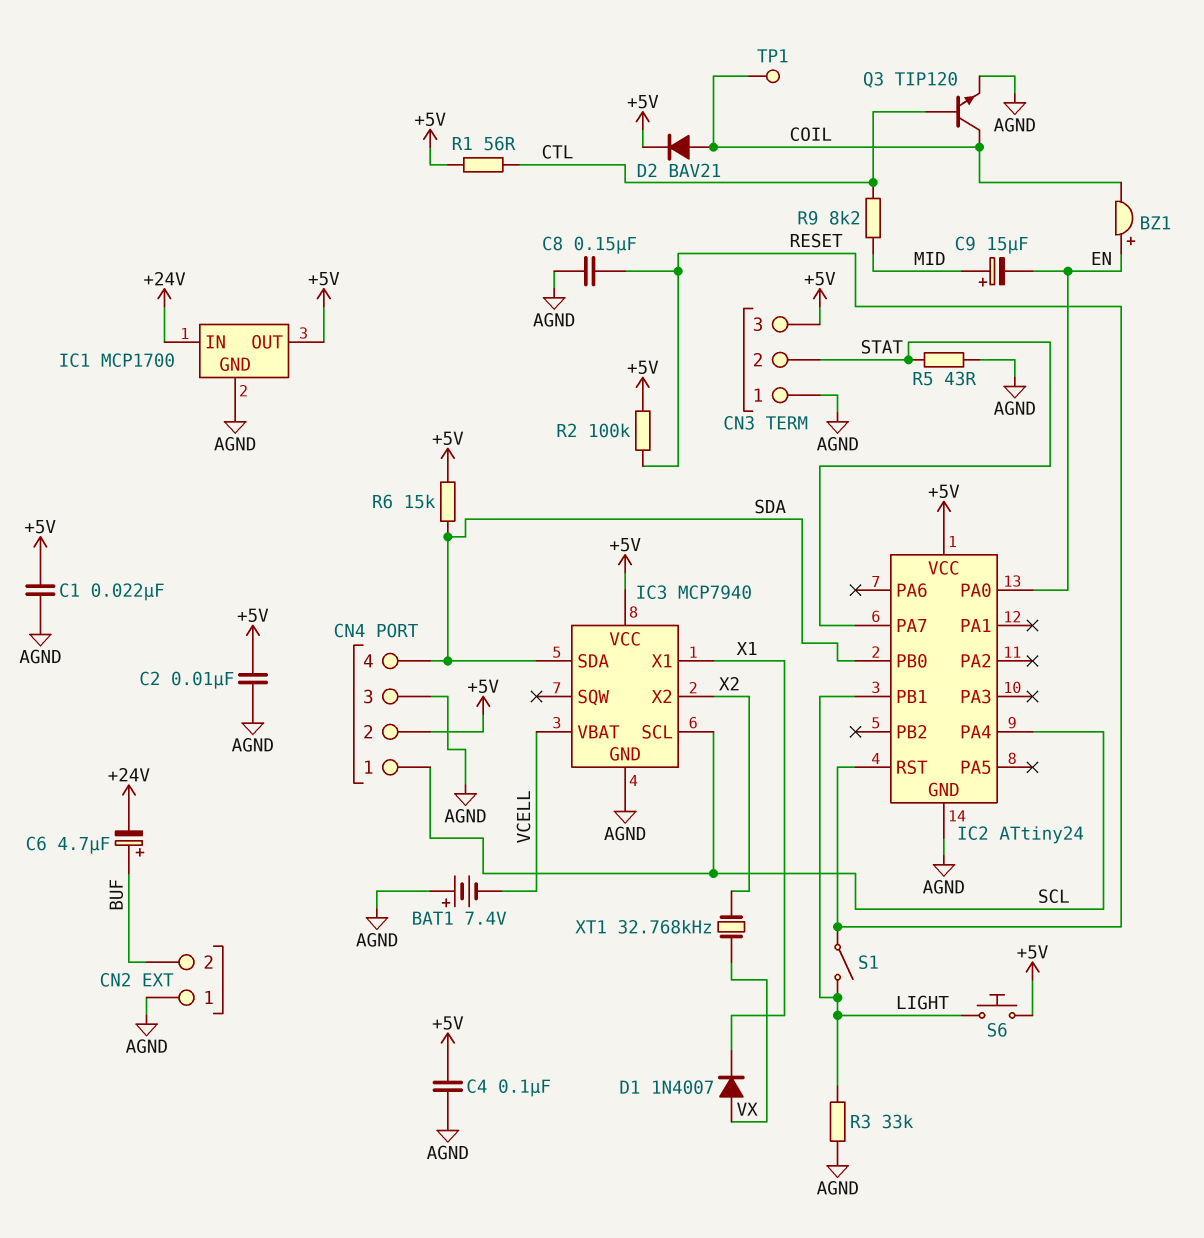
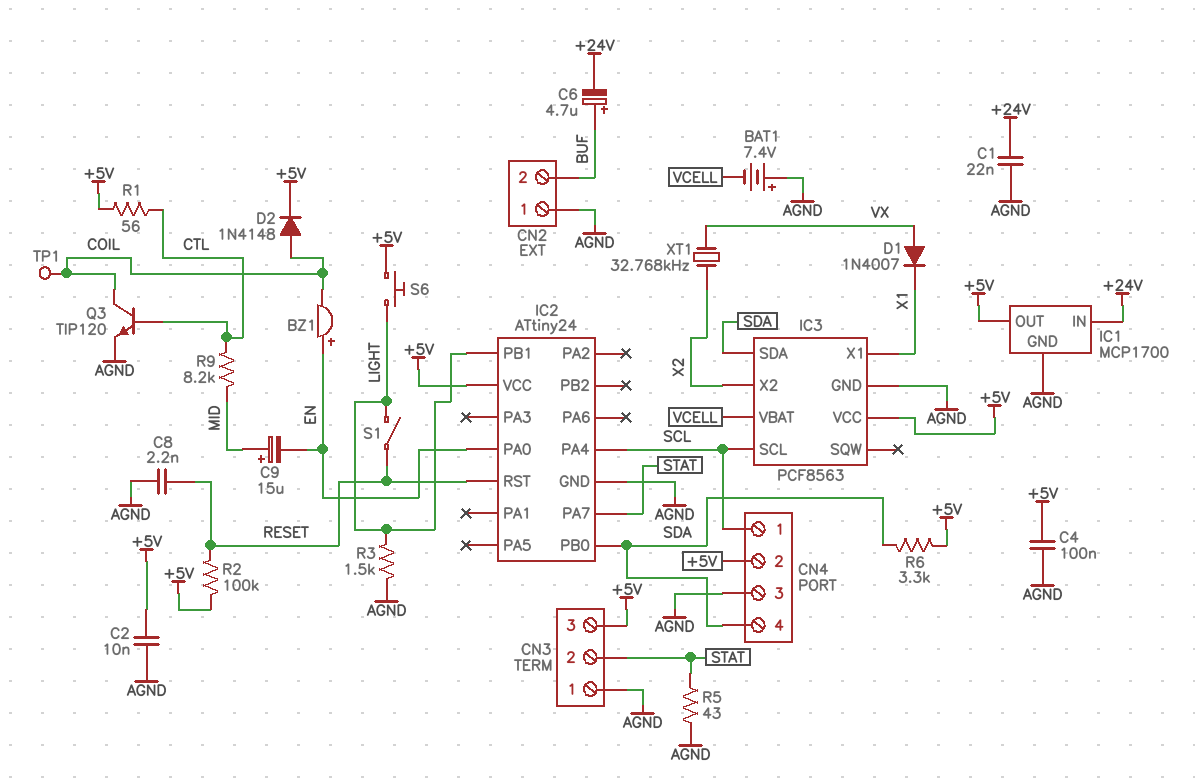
C1: 22nF (+5V, AGND) -> 22nF (+24V, AGND)
C8: 150nF (AGND, RESET) -> 2.2nF (AGND, RESET)
D2: diode BAV21 (A COIL, K +5V) -> diode 1N4148 (A COIL, K +5V)
IC3: MCP7940 -> PCF8563
R3: 33k (AGND, LIGHT) -> 1.5k (AGND, LIGHT)
R6: 15k (+5V, SDA) -> 3.3k (+5V, SDA)

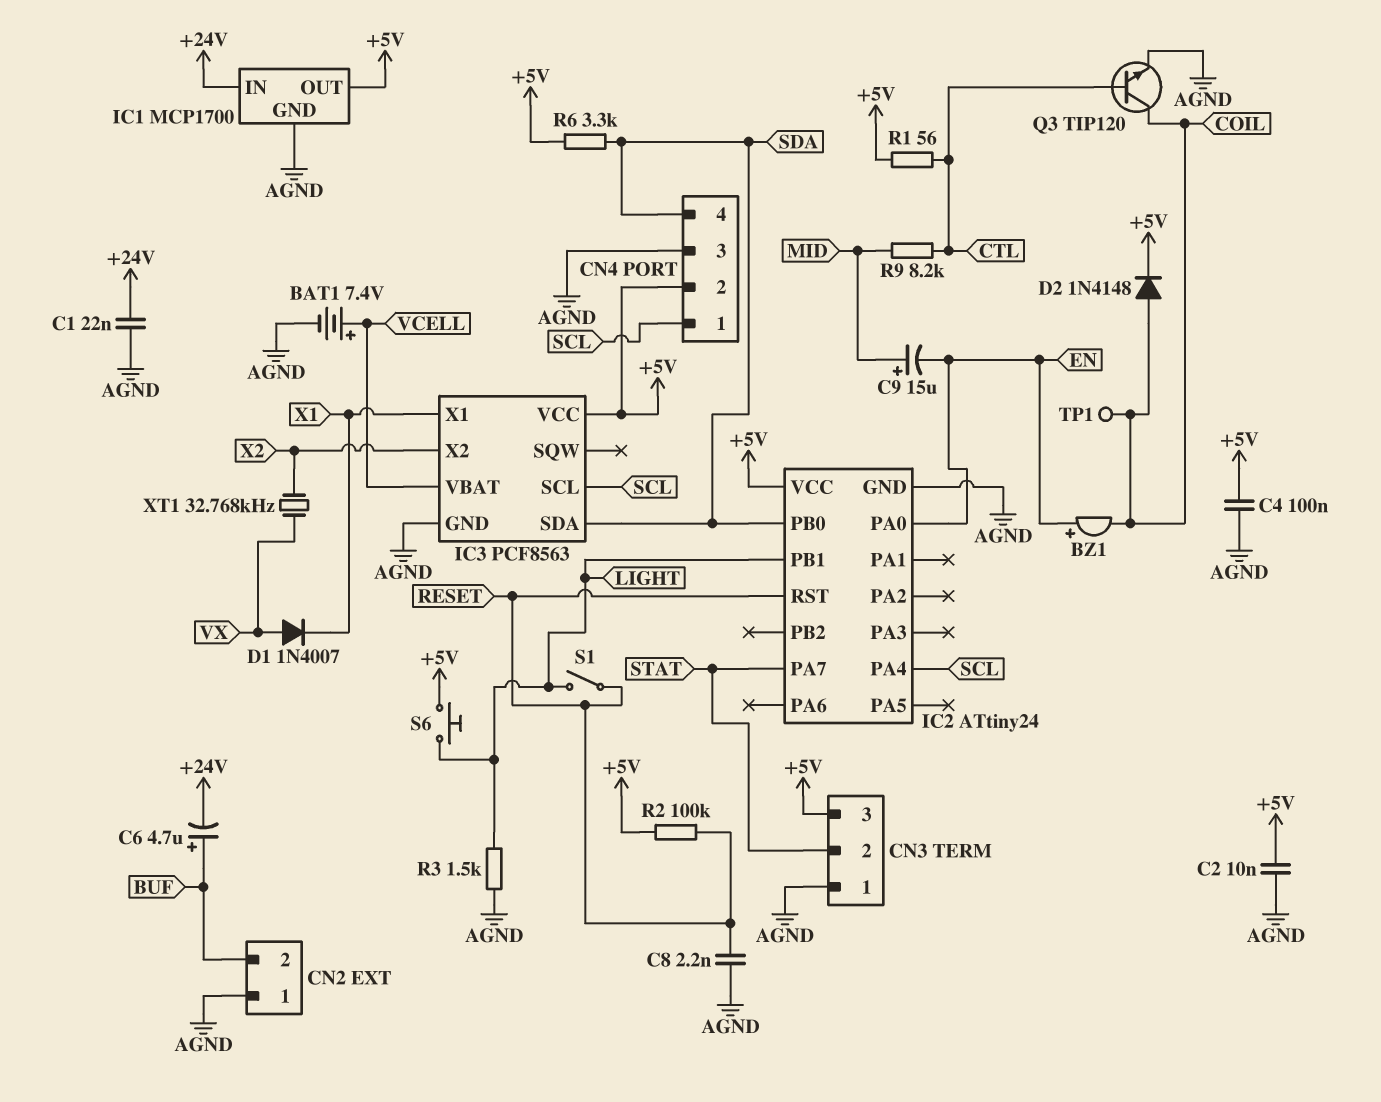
BAT1: 7.4V (plus AGND, minus VCELL) -> 7.4V (plus VCELL, minus AGND)
R5: 43 (AGND, STAT) -> none

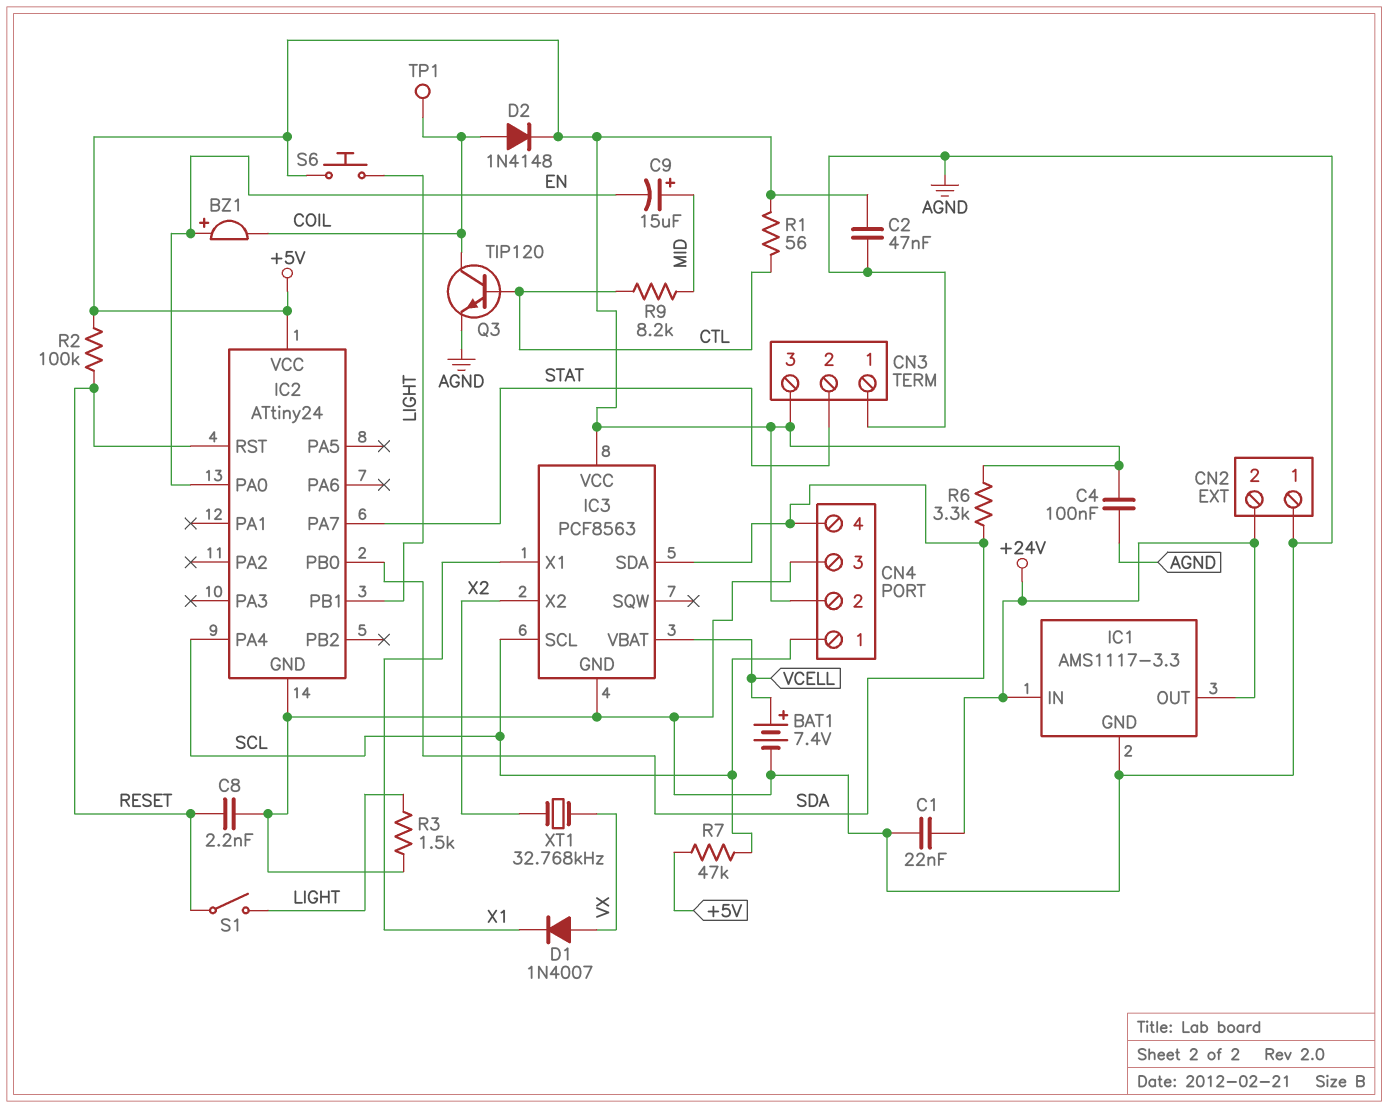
C2: 10nF (+5V, AGND) -> 47nF (+5V, AGND)
C6: 4.7uF (plus BUF, minus +24V) -> none
CN2 pin 2: BUF -> +24V
IC1: MCP1700 -> AMS1117-3.3
IC1 pin OUT: +5V -> +24V
R7: none -> 47k (+5V, SCL)

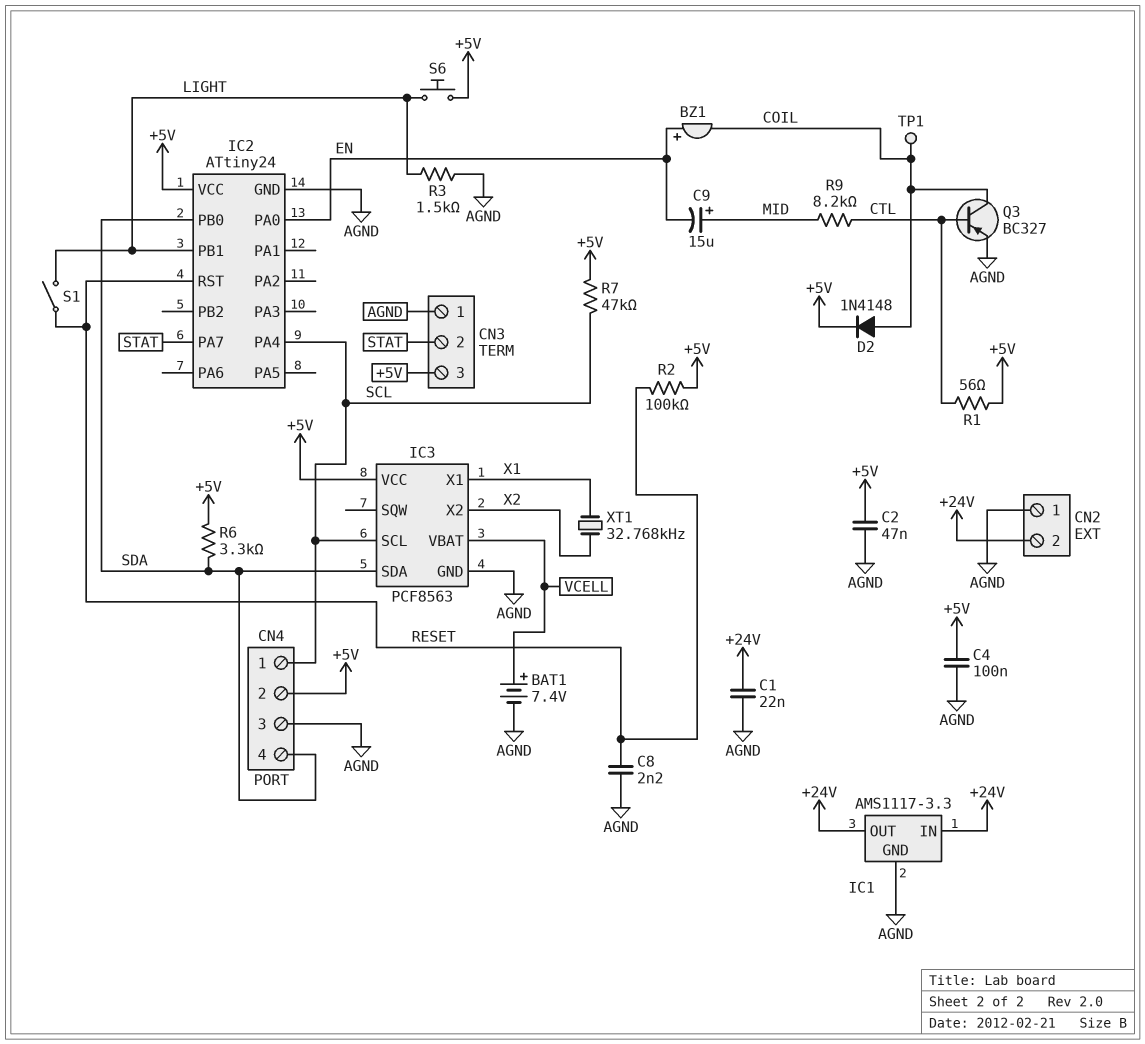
D1: diode 1N4007 (A VX, K X1) -> none
Q3: NPN TIP120 (B CTL, C COIL, E AGND) -> PNP BC327 (B CTL, C COIL, E AGND)
XT1: 32.768kHz (VX, X2) -> 32.768kHz (X1, X2)

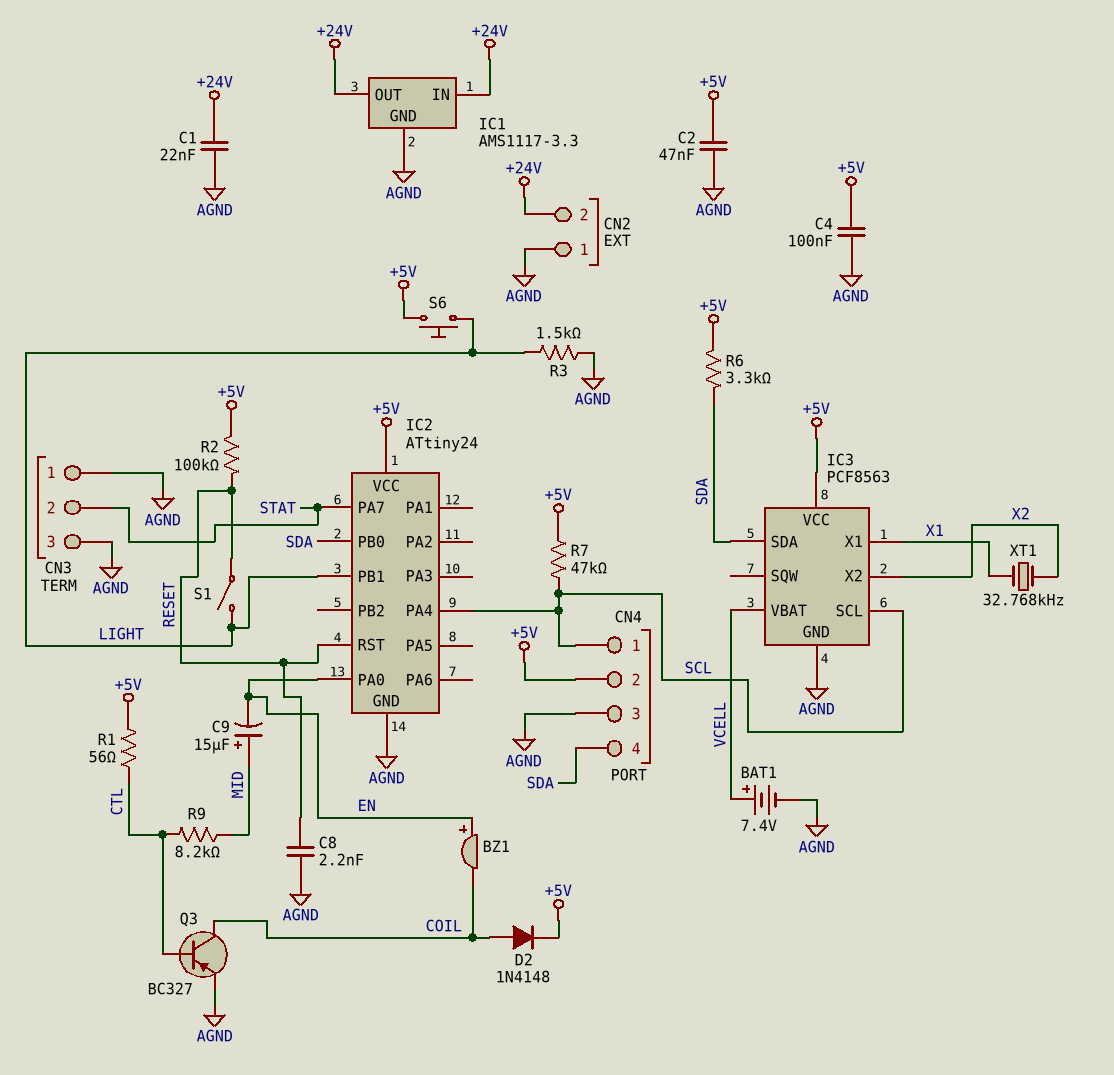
CN3 pin 3: +5V -> AGND
TP1: test point (COIL) -> none

